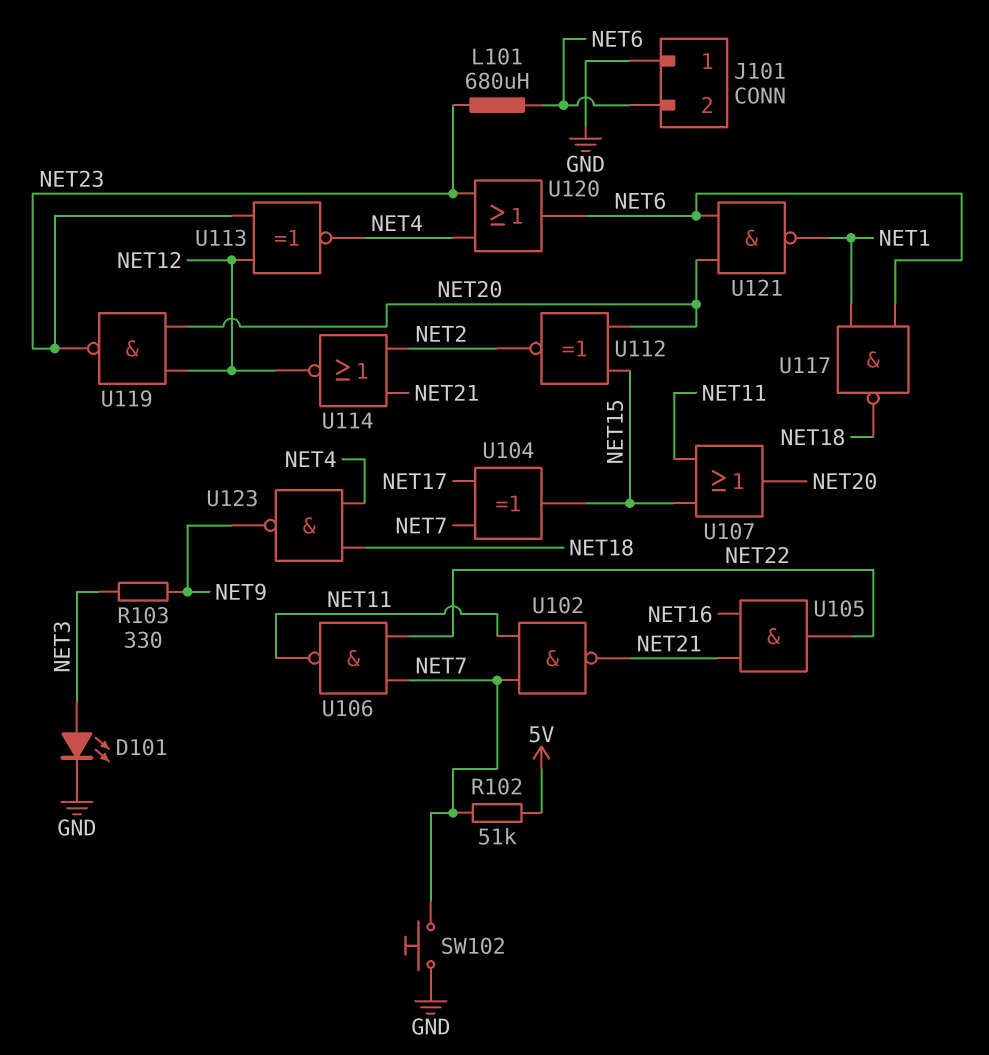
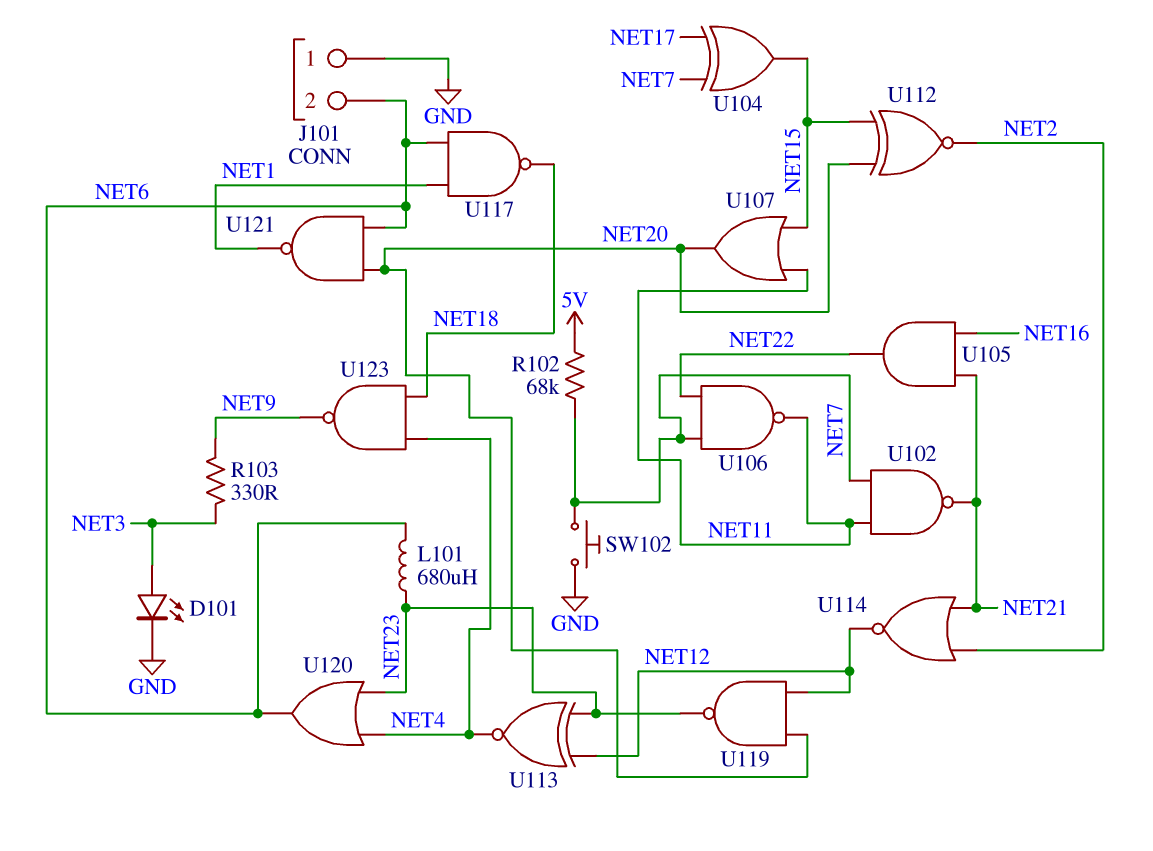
R102: 51k (5V, NET7) -> 68k (5V, NET7)

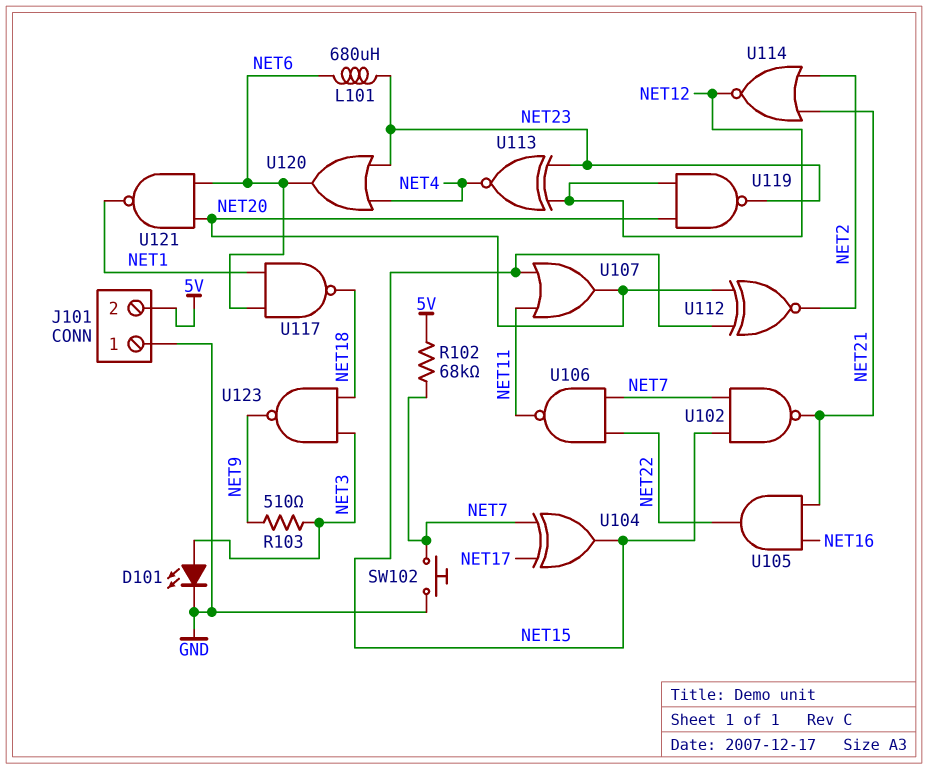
J101 pin 2: NET6 -> 5V
R103: 330 (NET3, NET9) -> 510 (NET3, NET9)
U102: NAND (in NET7, in NET11, out NET21) -> NAND (in NET7, in NET15, out NET21)
U123: NAND (in NET4, in NET18, out NET9) -> NAND (in NET3, in NET18, out NET9)

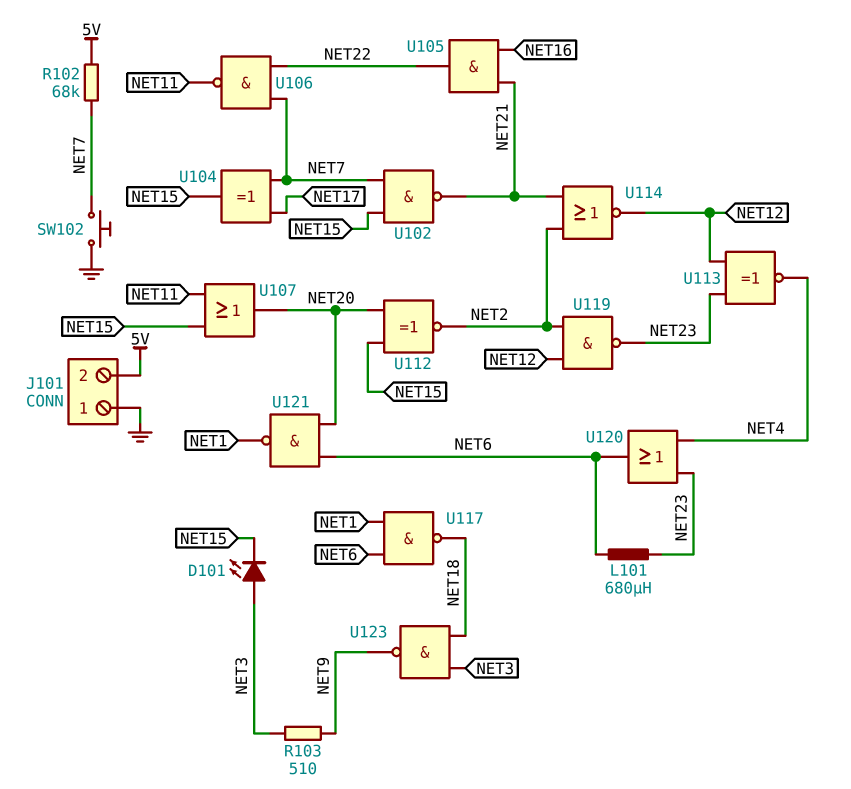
D101: LED (A NET3, K GND) -> LED (A NET3, K NET15)
U119: NAND (in NET12, in NET20, out NET23) -> NAND (in NET2, in NET12, out NET23)

